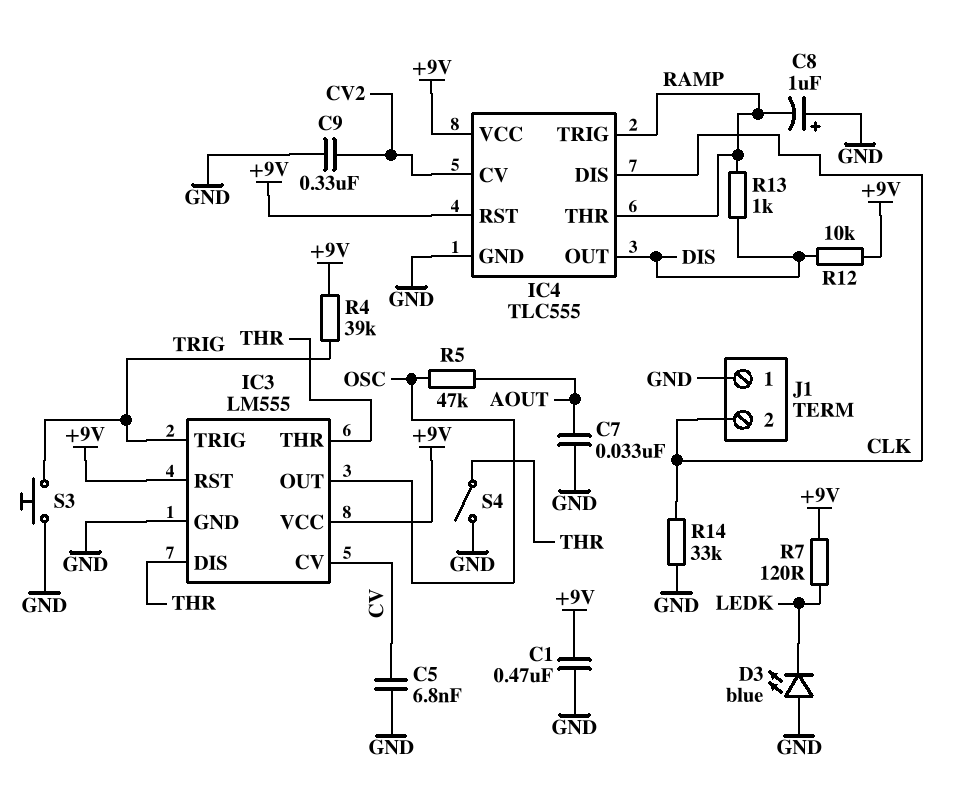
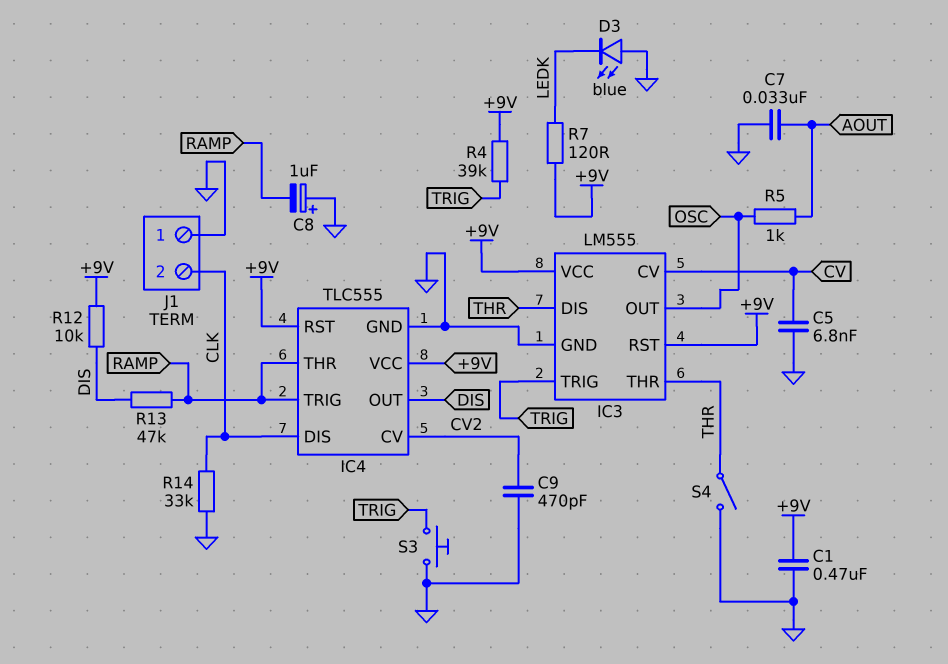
C9: 330nF (CV2, GND) -> 470pF (CV2, GND)
R5: 47k (AOUT, OSC) -> 1k (AOUT, OSC)
R13: 1k (DIS, RAMP) -> 47k (DIS, RAMP)

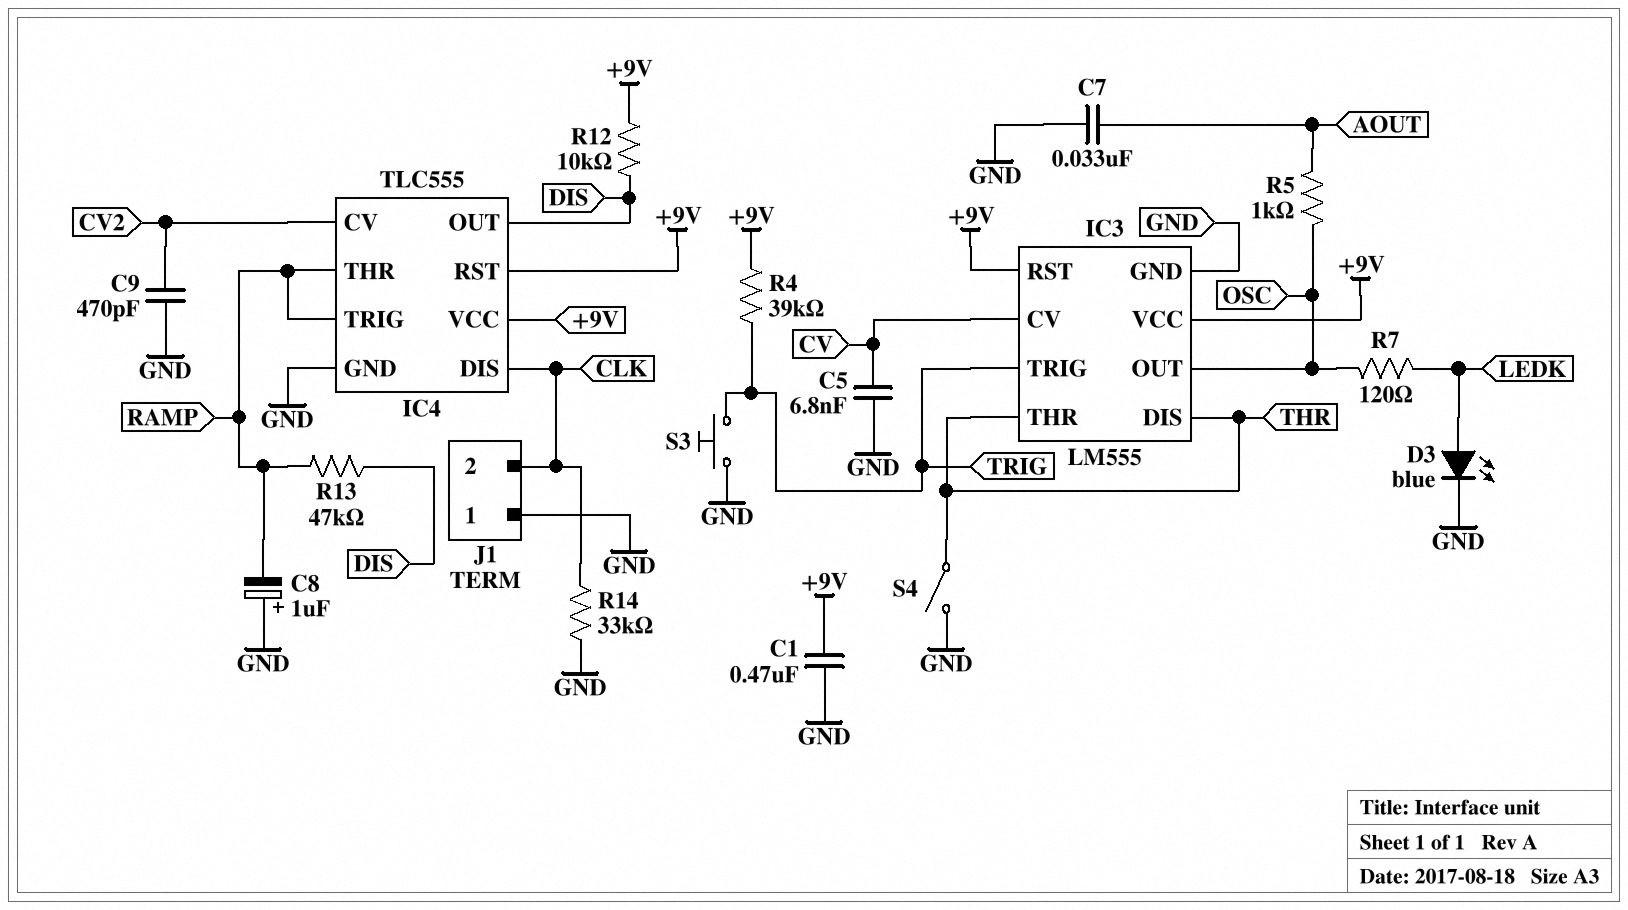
D3: LED blue (A GND, K LEDK) -> LED blue (A LEDK, K GND)
R7: 120 (+9V, LEDK) -> 120 (LEDK, OSC)

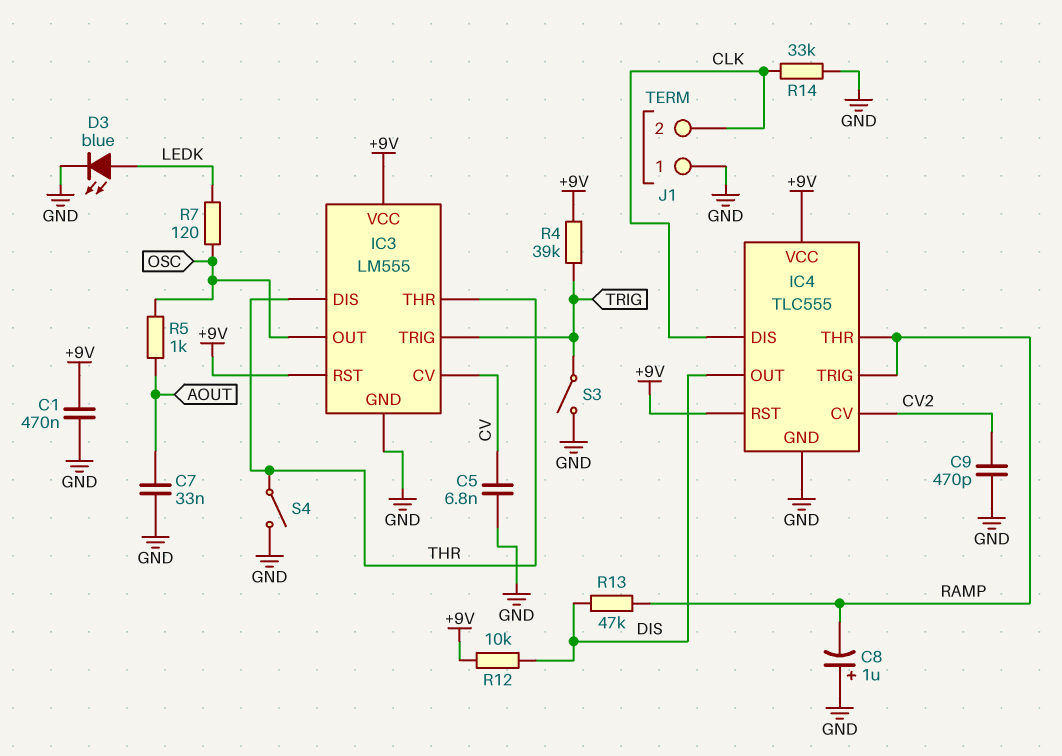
S3: button (GND, TRIG) -> switch (GND, TRIG)

